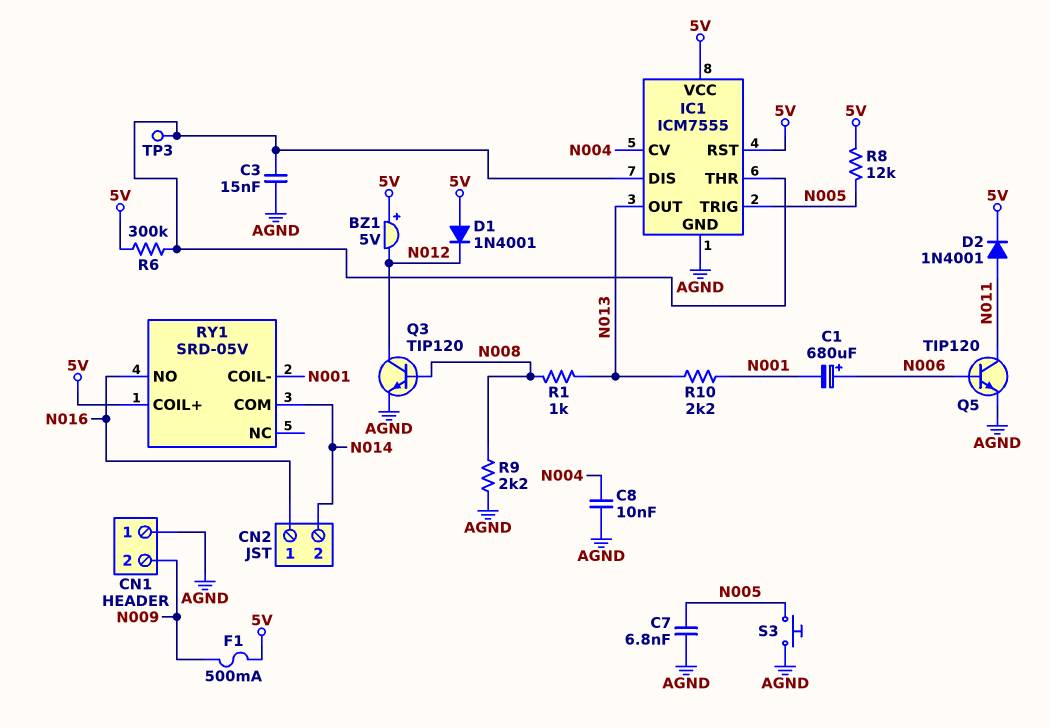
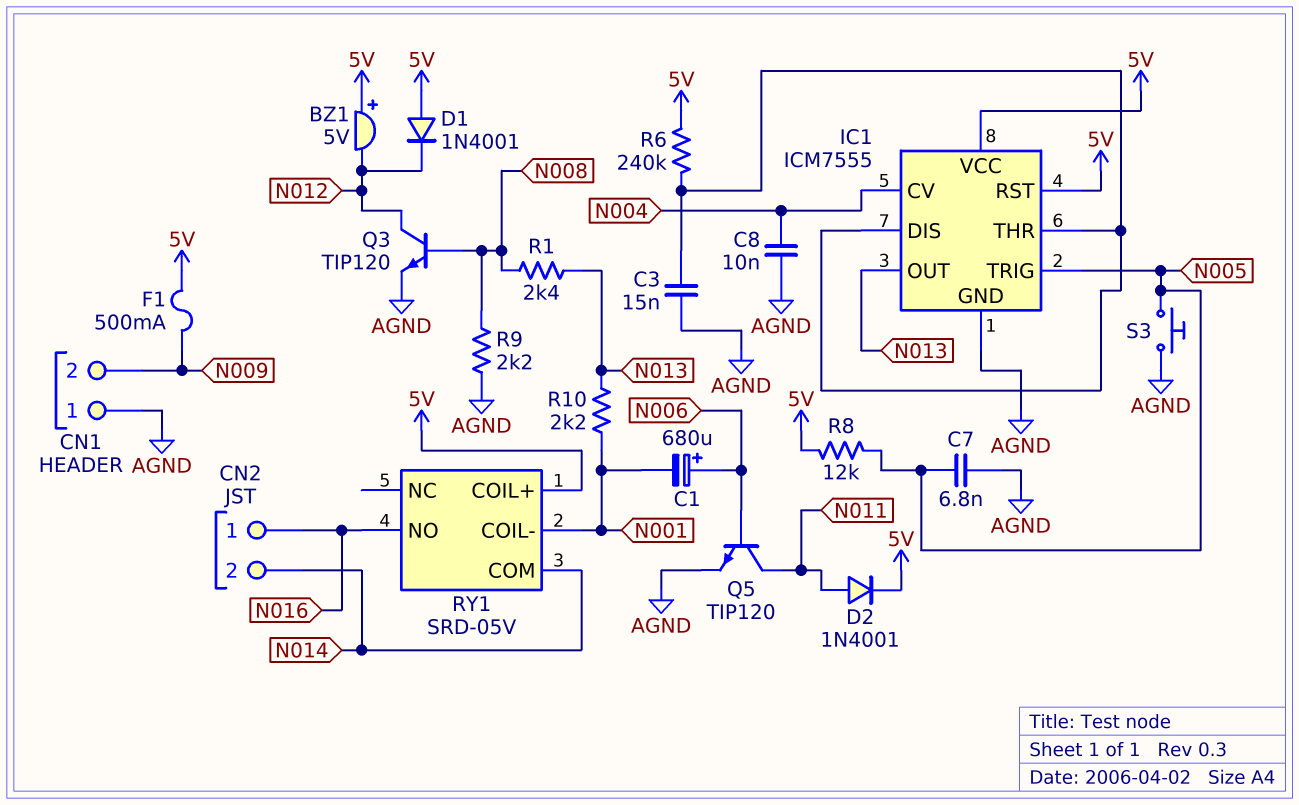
R1: 1k (N008, N013) -> 2.4k (N008, N013)
R6: 300k (5V, IC1/DIS) -> 240k (5V, IC1/DIS)
TP3: test point (IC1/DIS) -> none

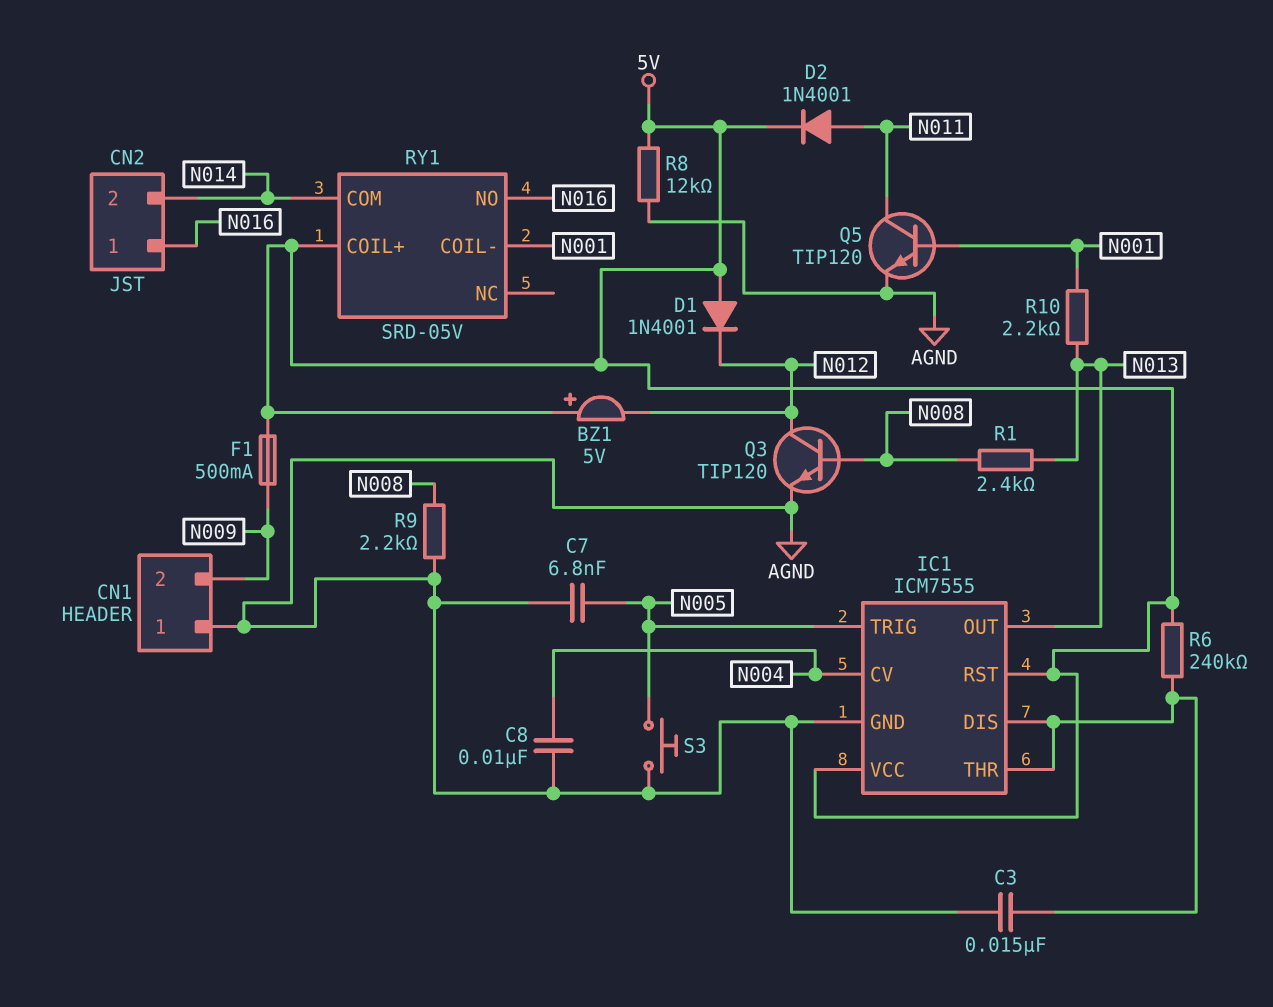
C1: 680uF (plus N006, minus N001) -> none
Q5: NPN TIP120 (B N006, C N011, E AGND) -> NPN TIP120 (B N001, C N011, E AGND)
R8: 12k (5V, N005) -> 12k (5V, AGND)

